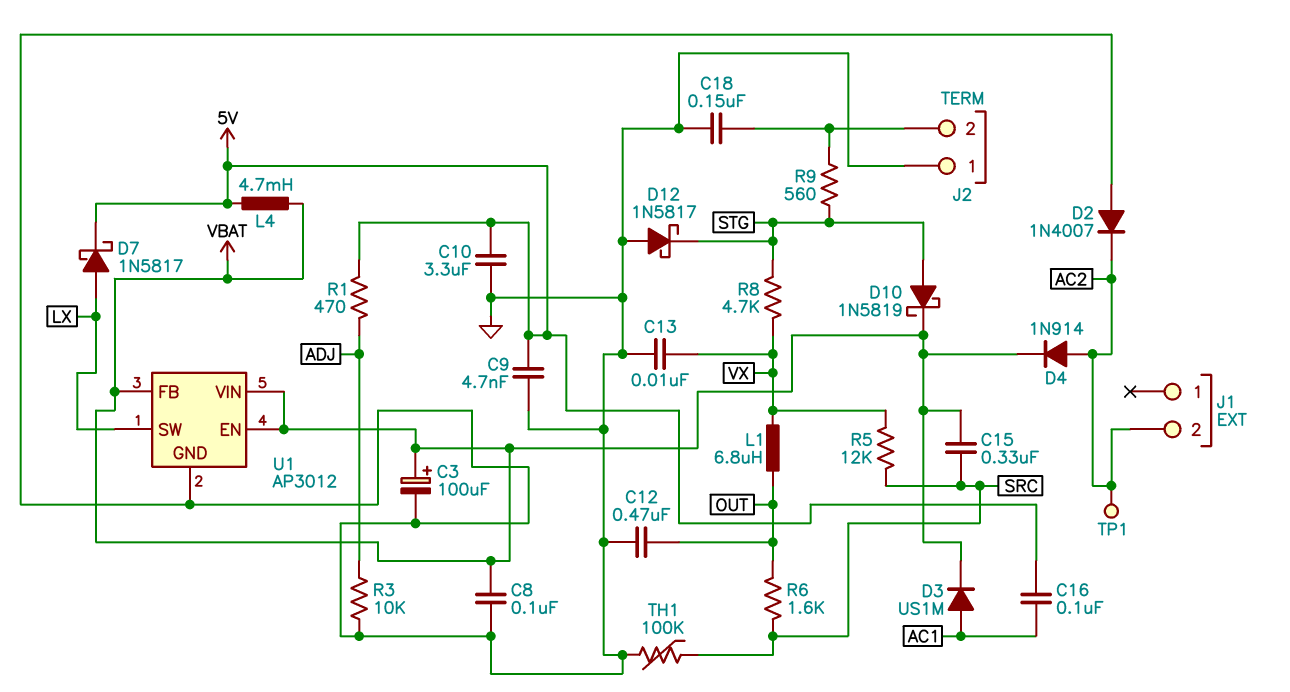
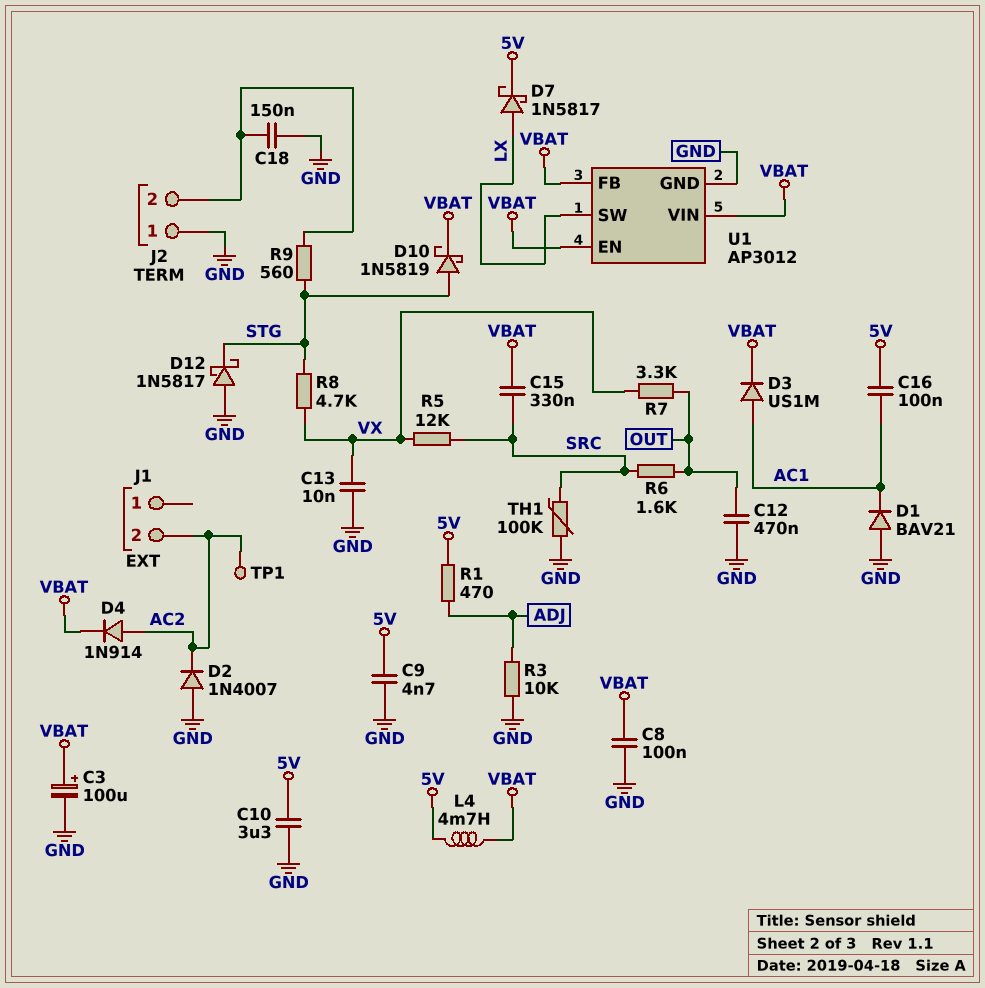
D1: none -> diode BAV21 (A GND, K AC1)
L1: 6.8uH (OUT, VX) -> none
R7: none -> 3.3k (OUT, VX)

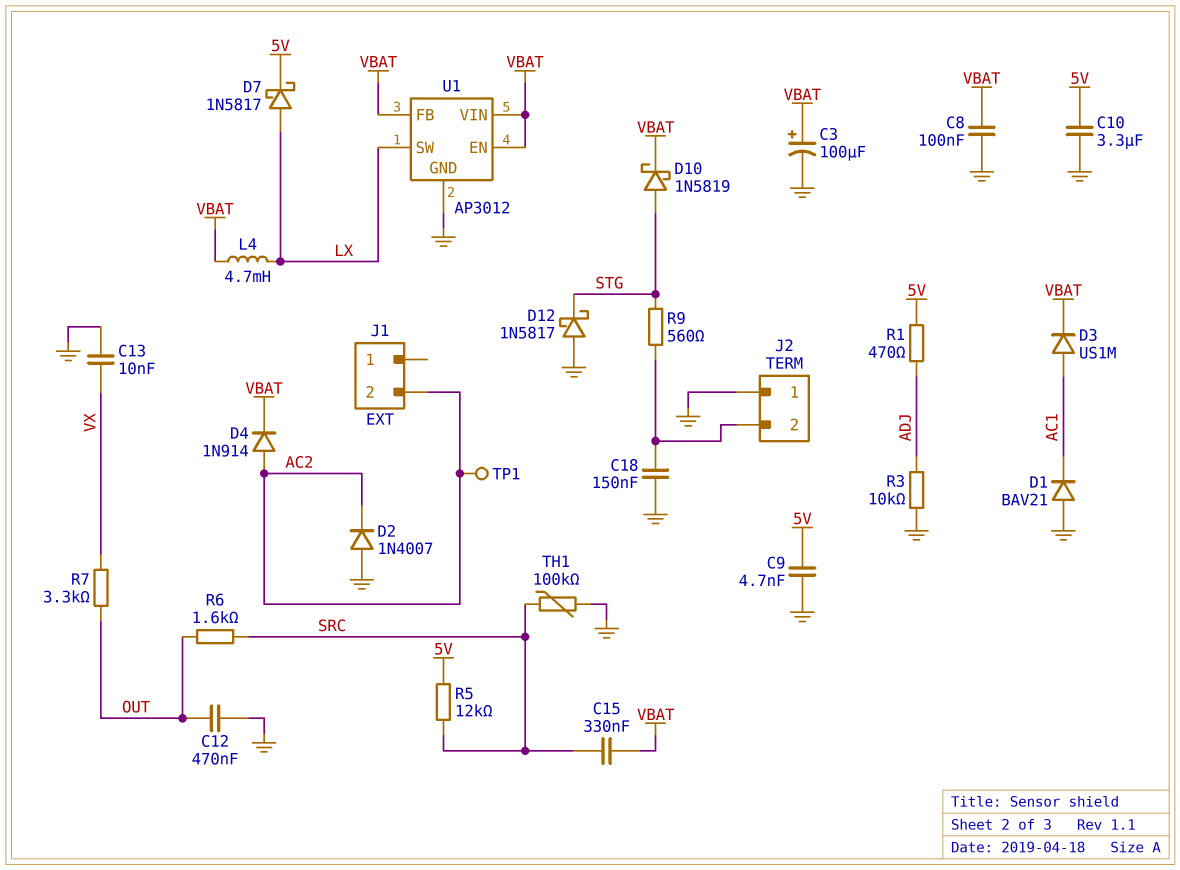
C16: 100nF (5V, AC1) -> none
L4: 4.7mH (5V, VBAT) -> 4.7mH (LX, VBAT)
R5: 12k (SRC, VX) -> 12k (5V, SRC)
R8: 4.7k (STG, VX) -> none

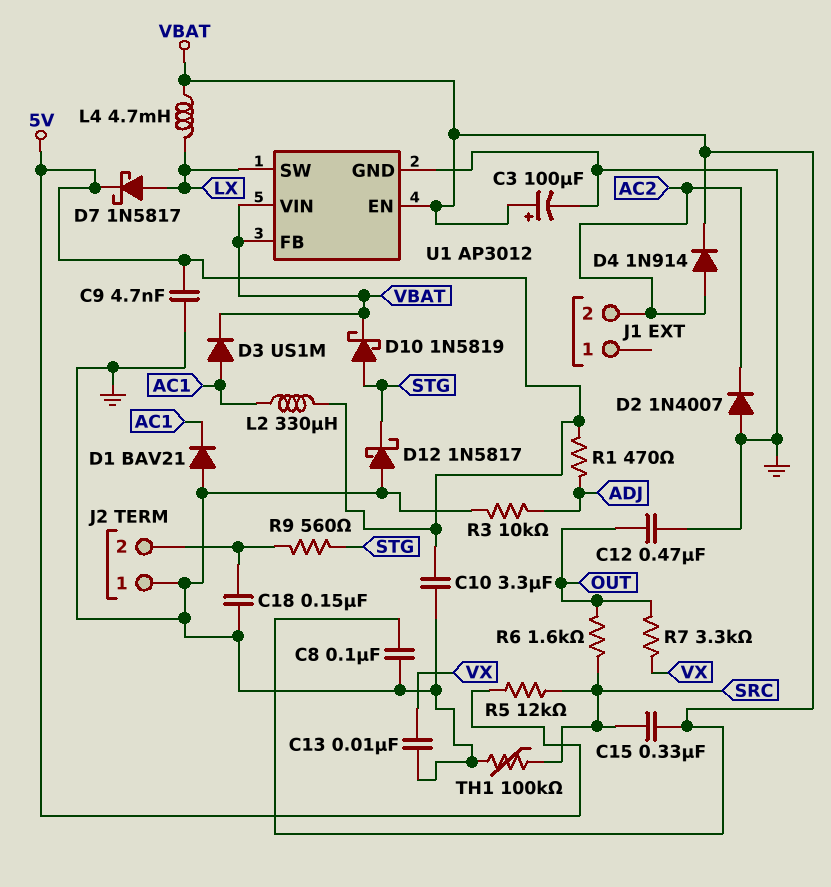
L2: none -> 330uH (5V, AC1)
TP1: test point (AC2) -> none

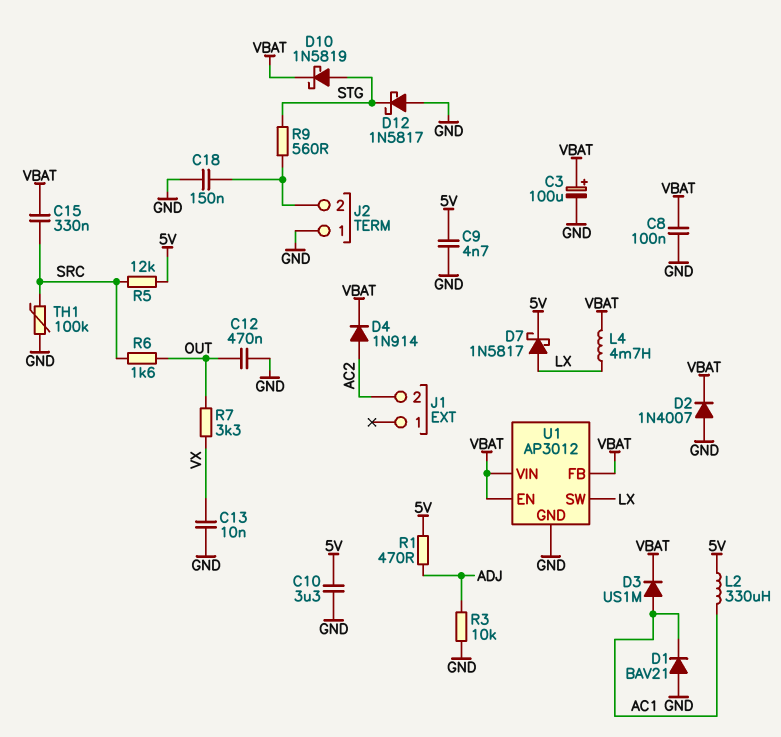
D2: diode 1N4007 (A GND, K AC2) -> diode 1N4007 (A GND, K VBAT)

